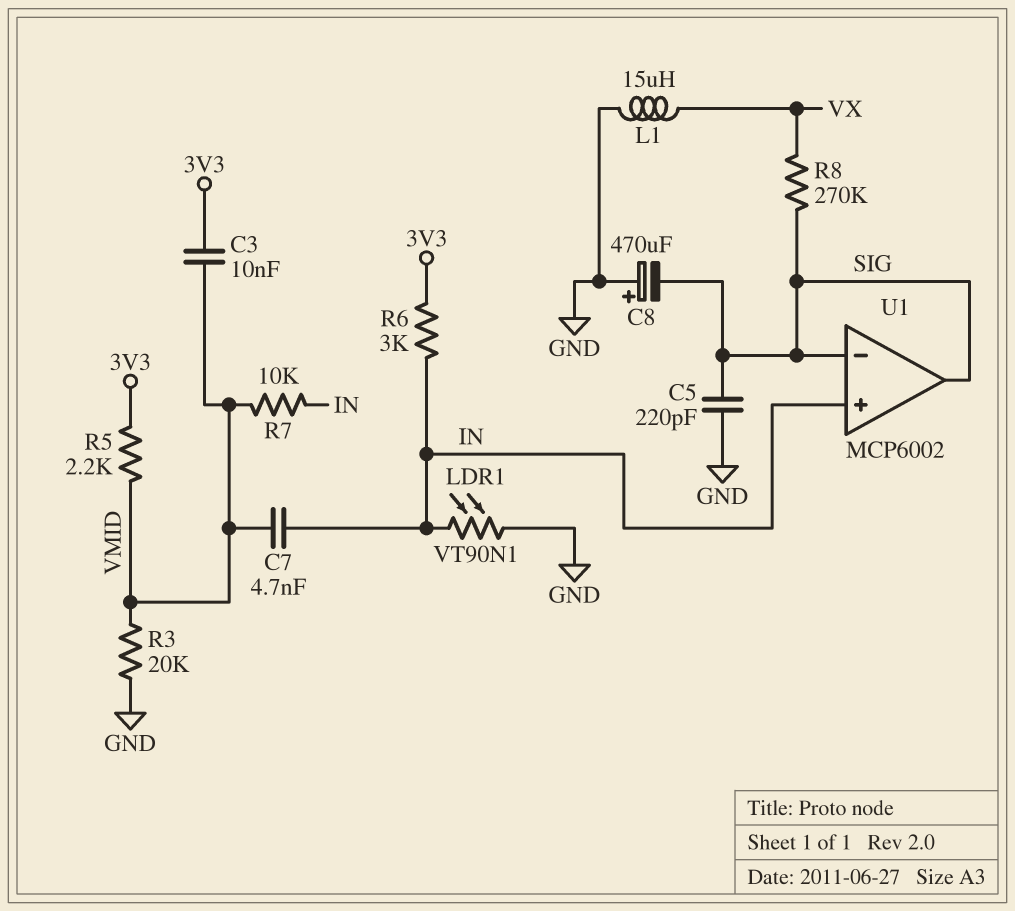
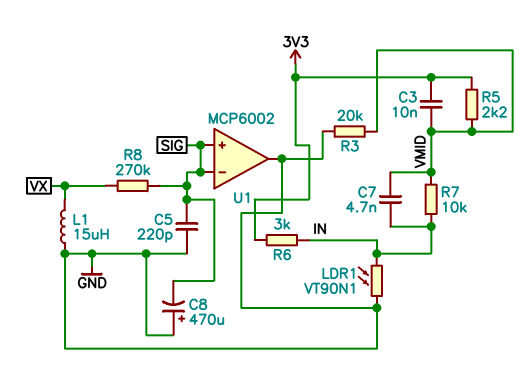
U1 pin in+: IN -> SIG
U1 pin out: SIG -> GND

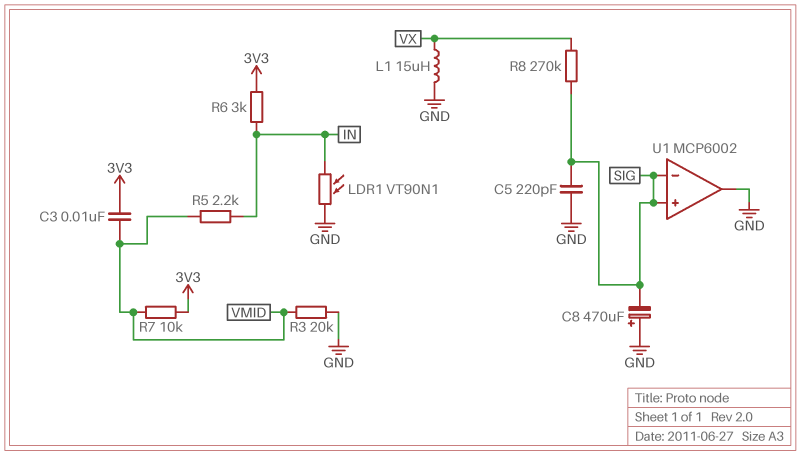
C7: 4.7nF (IN, VMID) -> none
R5: 2.2k (3V3, VMID) -> 2.2k (IN, VMID)
R7: 10k (IN, VMID) -> 10k (3V3, VMID)

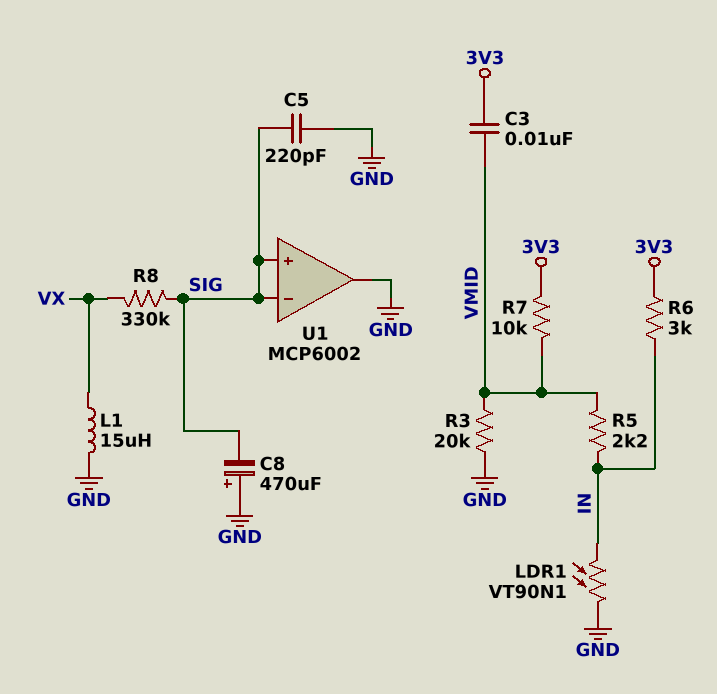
R8: 270k (SIG, VX) -> 330k (SIG, VX)

